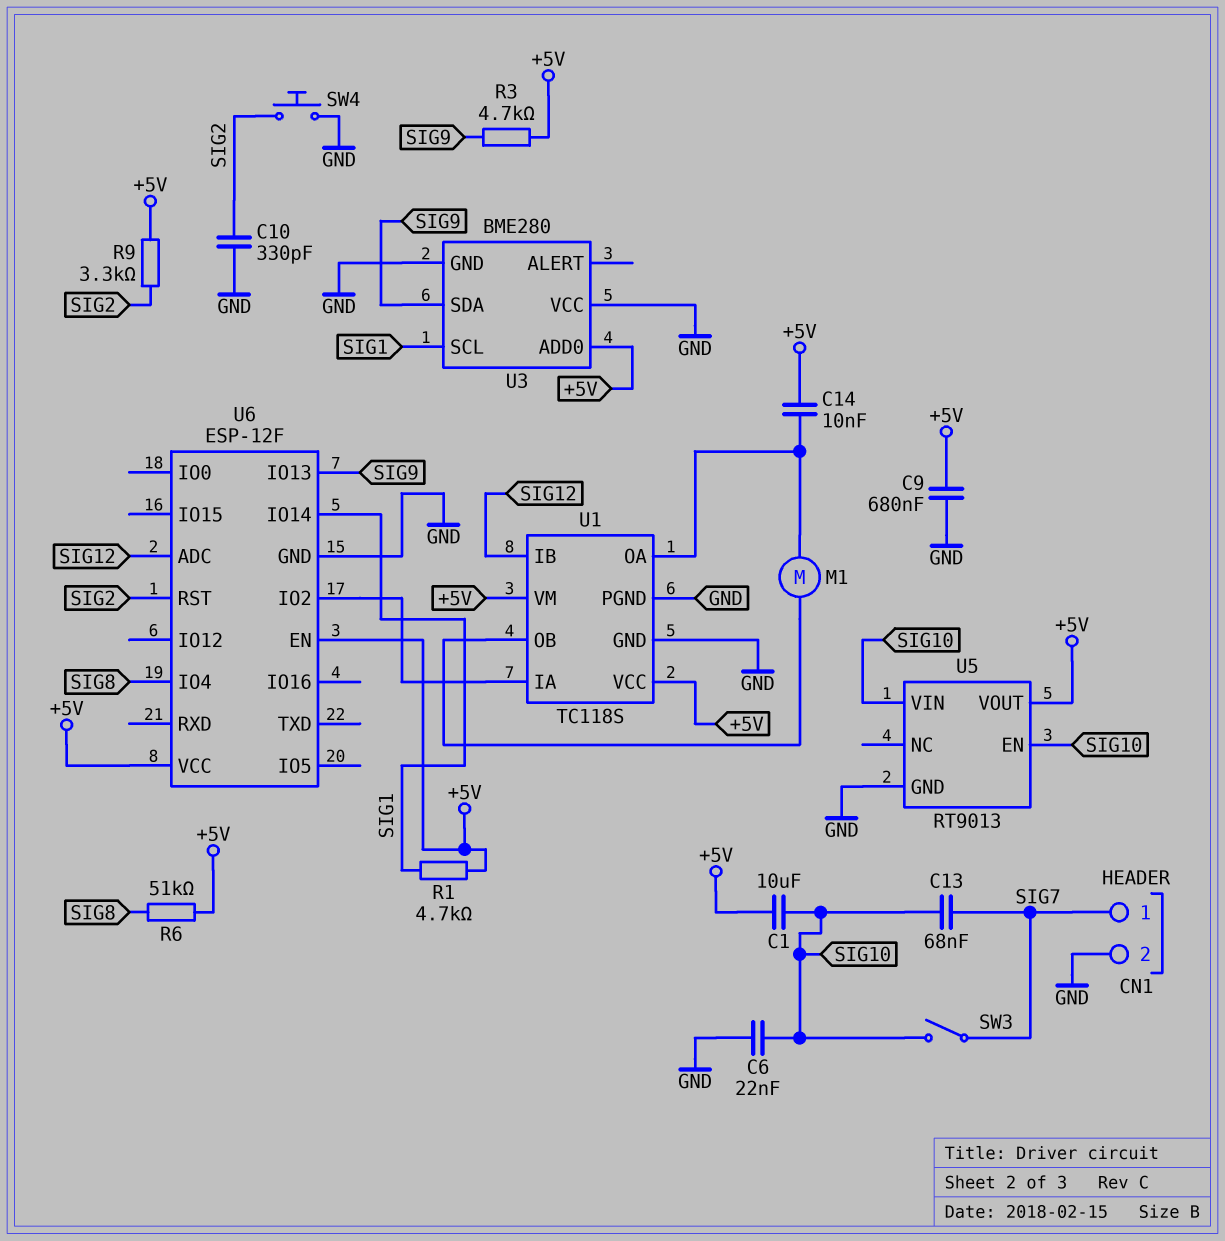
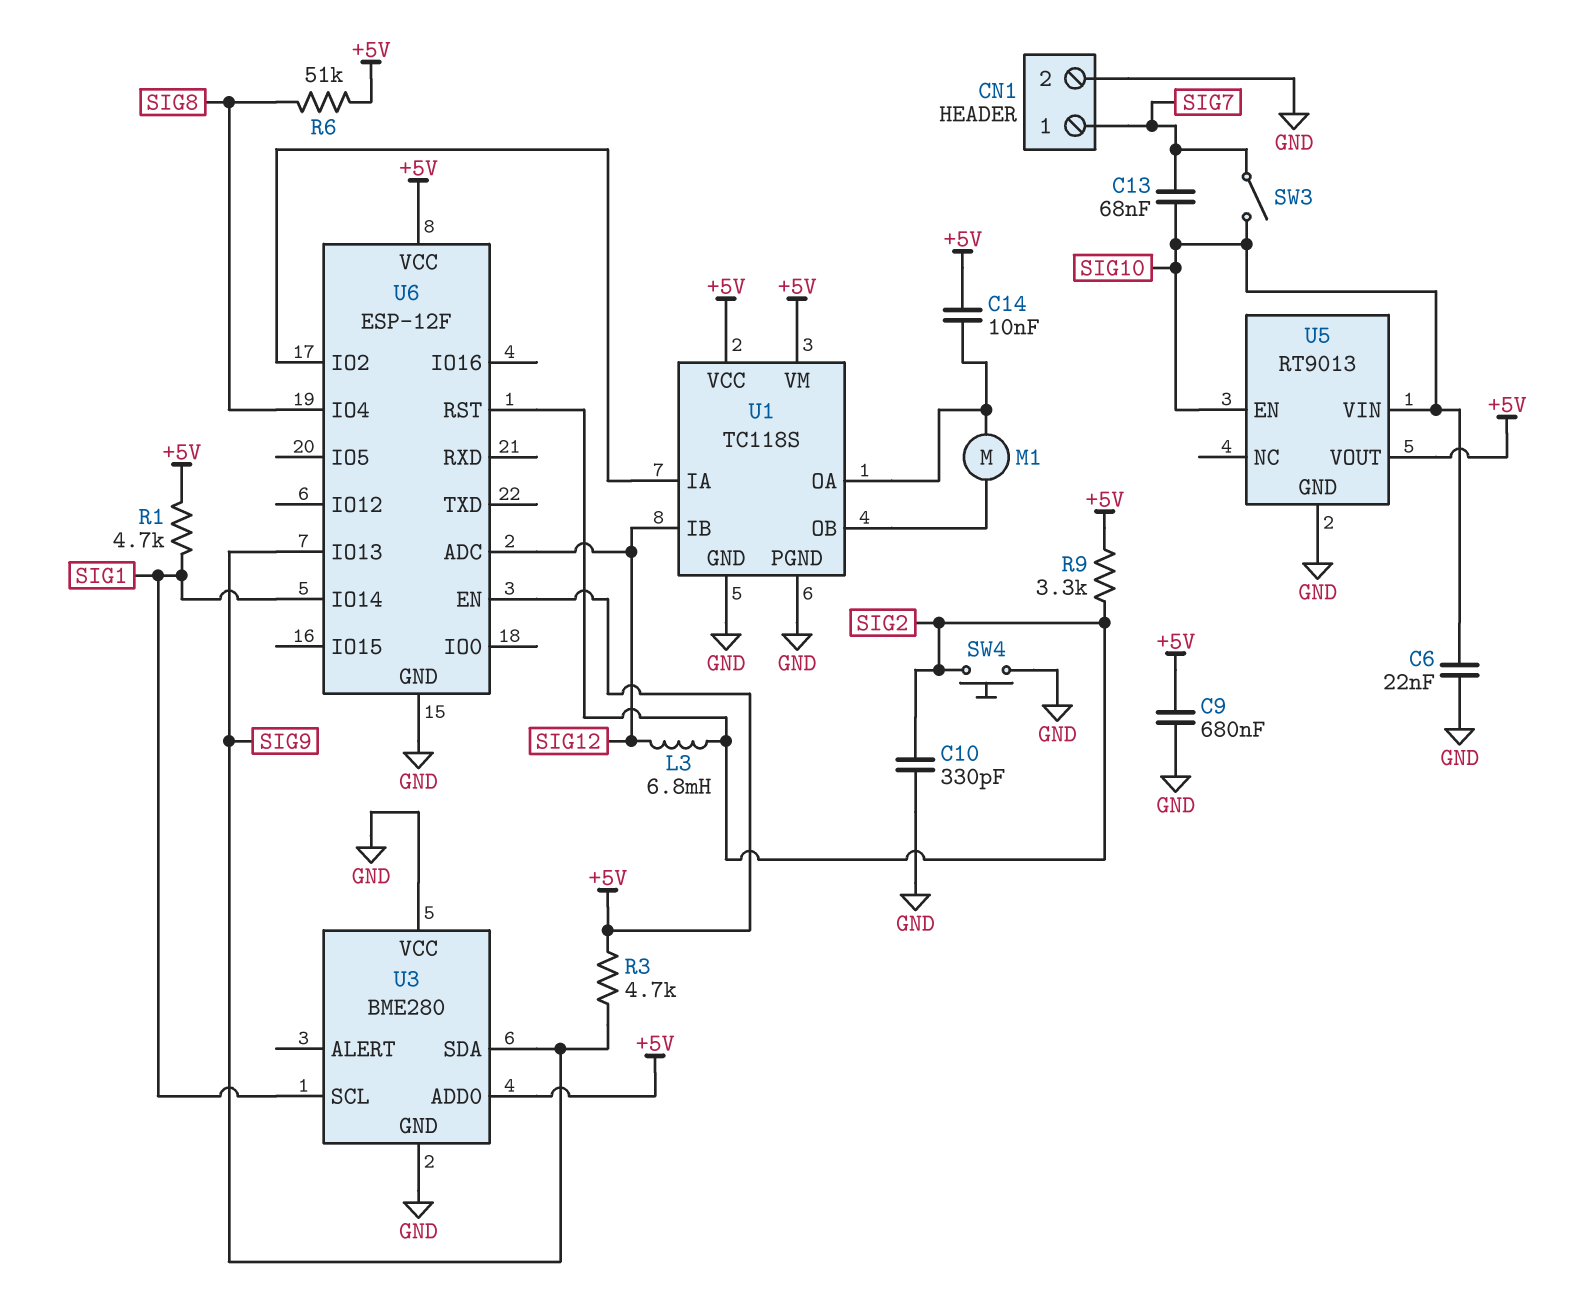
C1: 10uF (+5V, SIG10) -> none
L3: none -> 6.8mH (SIG2, SIG12)

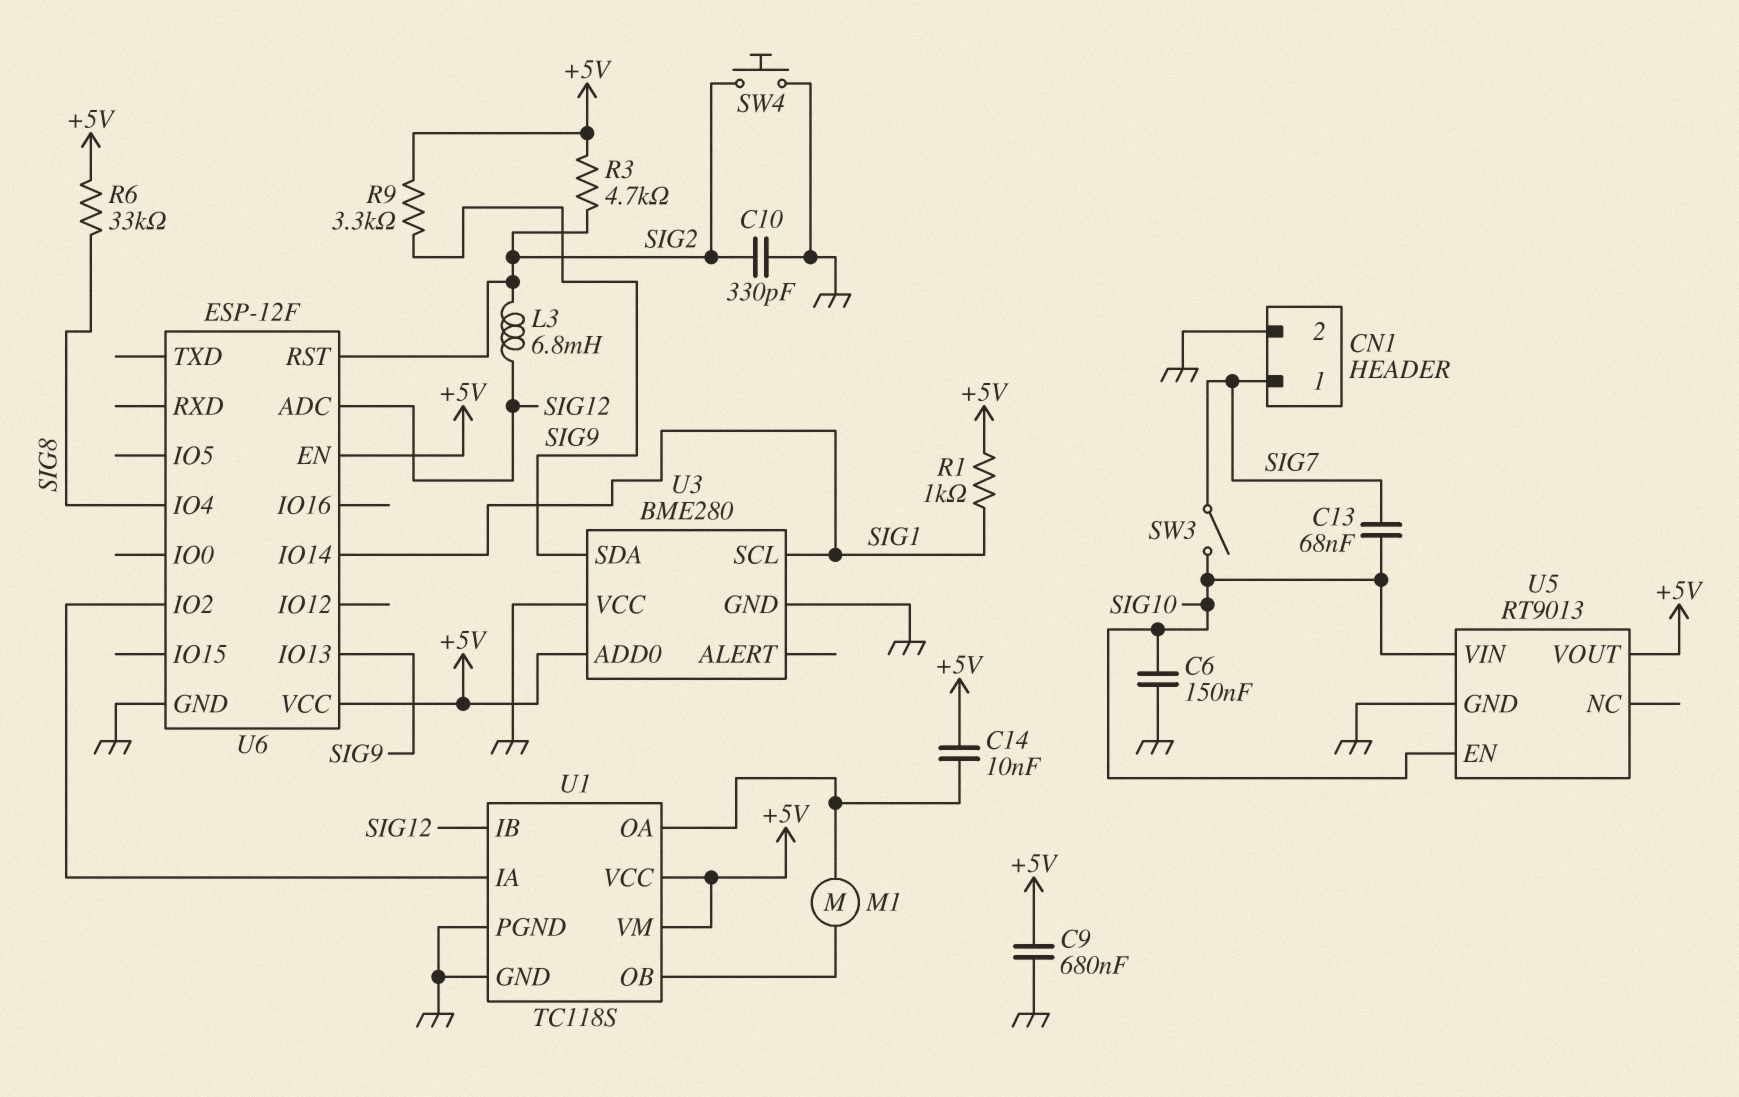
C6: 22nF (GND, SIG10) -> 150nF (GND, SIG10)
R1: 4.7k (+5V, SIG1) -> 1k (+5V, SIG1)
R3: 4.7k (+5V, SIG9) -> 4.7k (+5V, SIG2)
R6: 51k (+5V, SIG8) -> 33k (+5V, SIG8)
R9: 3.3k (+5V, SIG2) -> 3.3k (+5V, SIG9)

